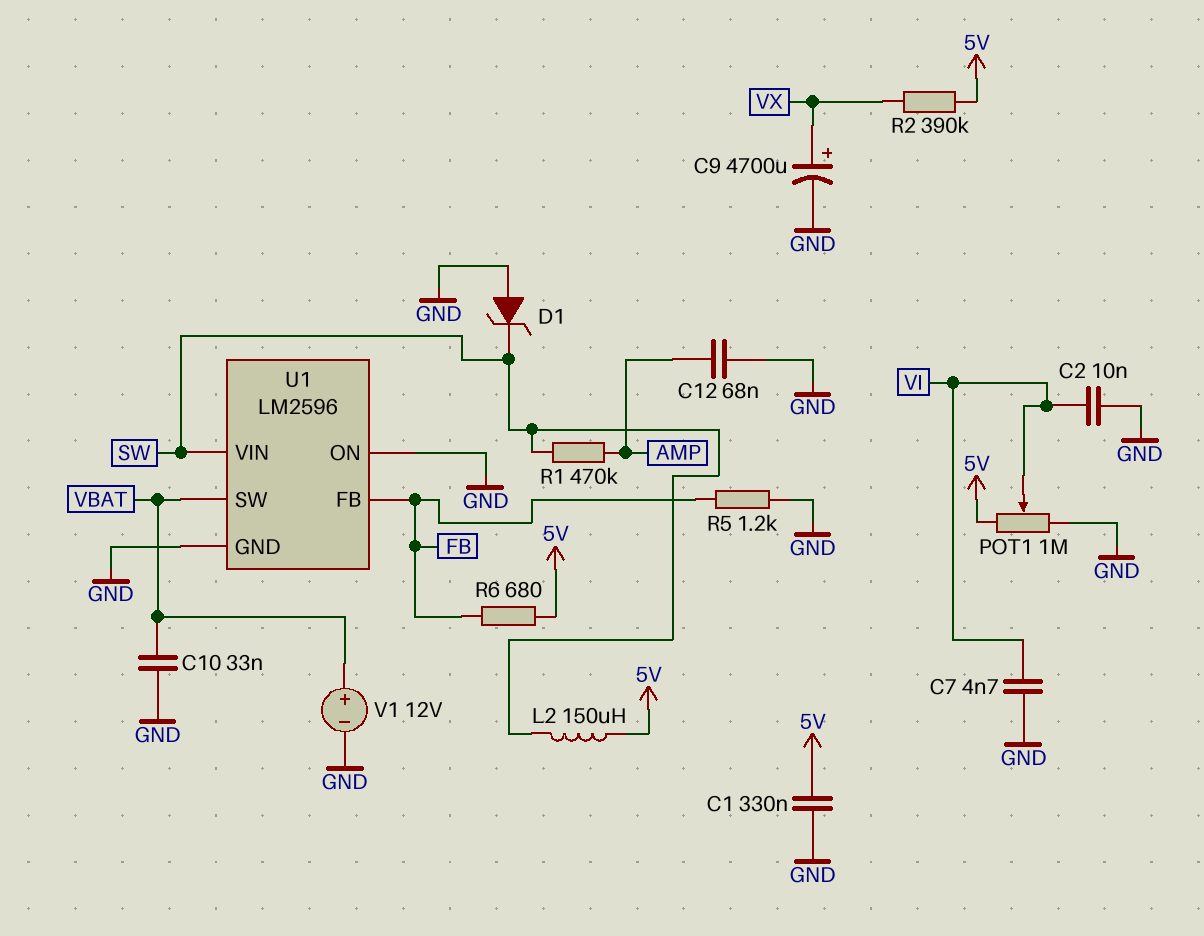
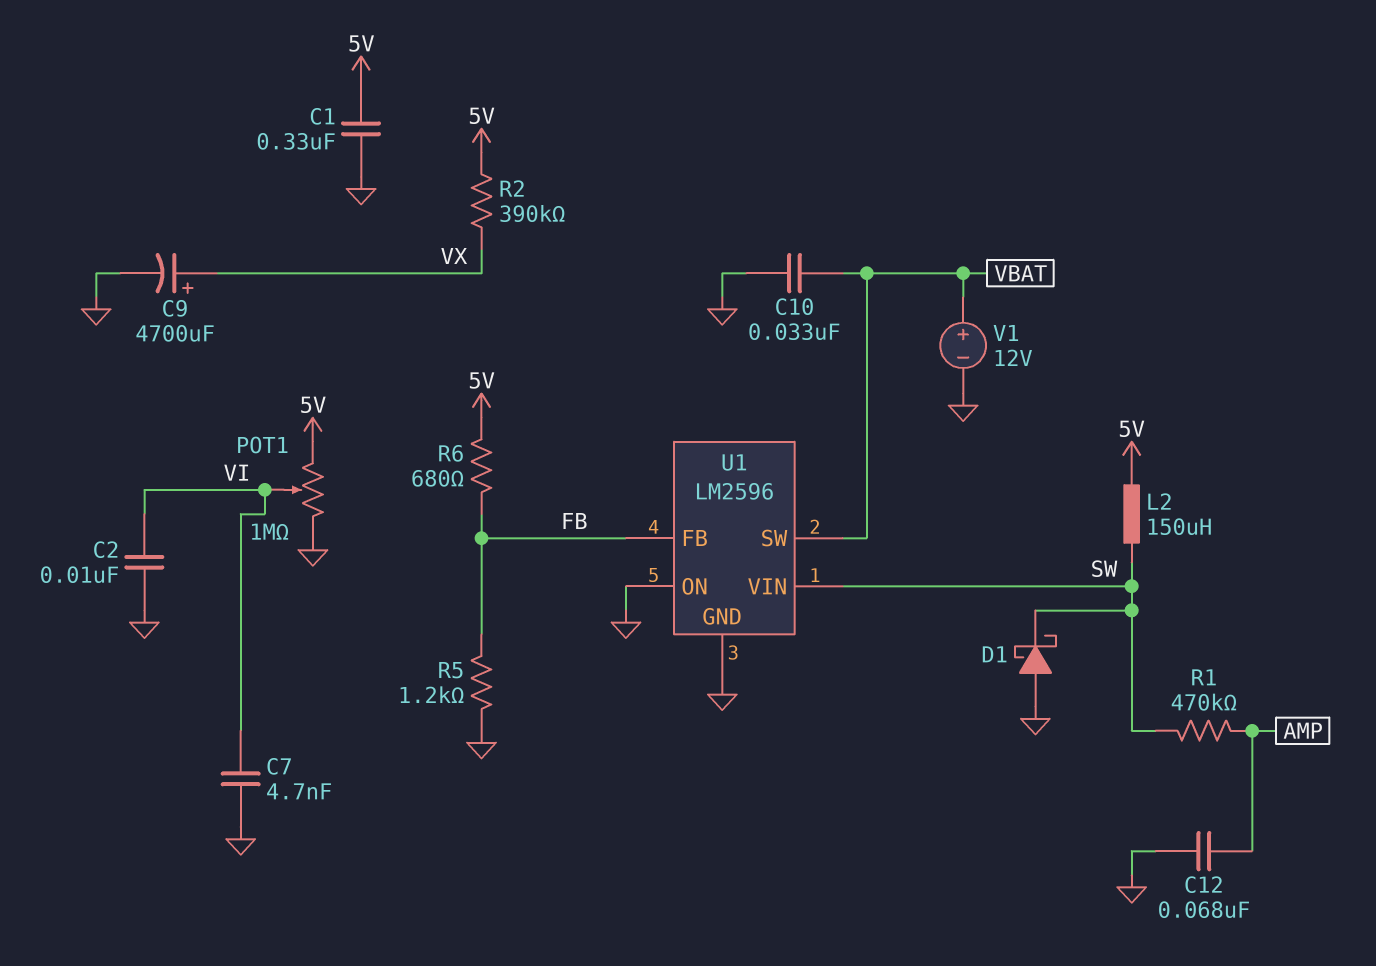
D1: zener (A GND, K SW) -> schottky (A GND, K SW)

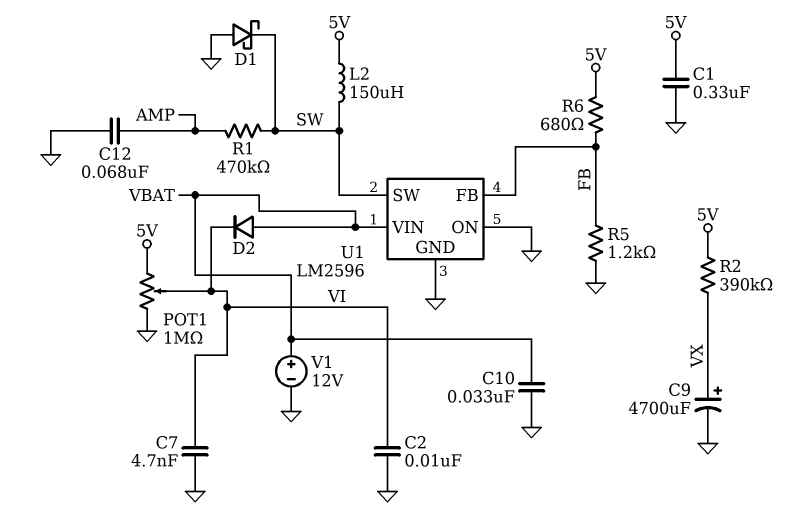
D2: none -> diode (A VBAT, K VI)
U1 pin SW: VBAT -> SW
U1 pin VIN: SW -> VBAT

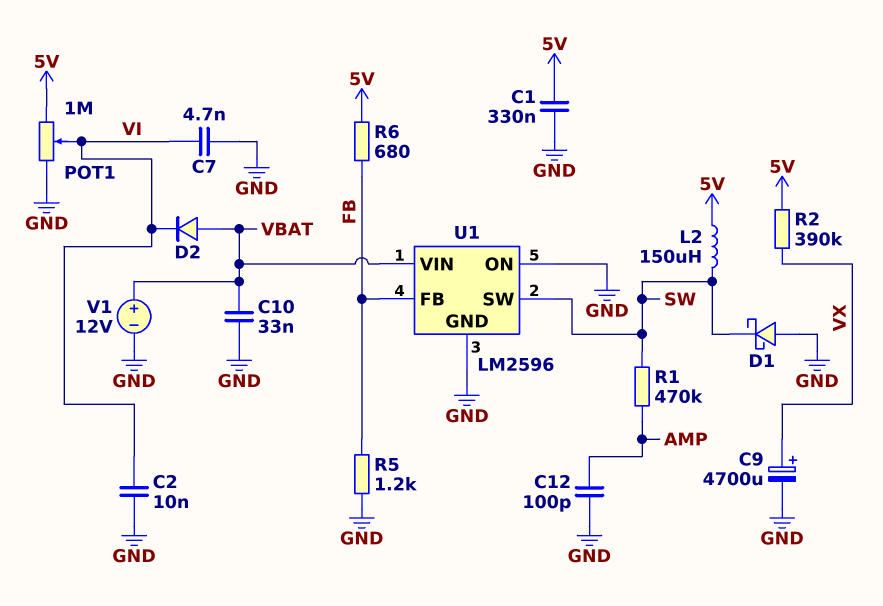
C12: 68nF (AMP, GND) -> 100pF (AMP, GND)

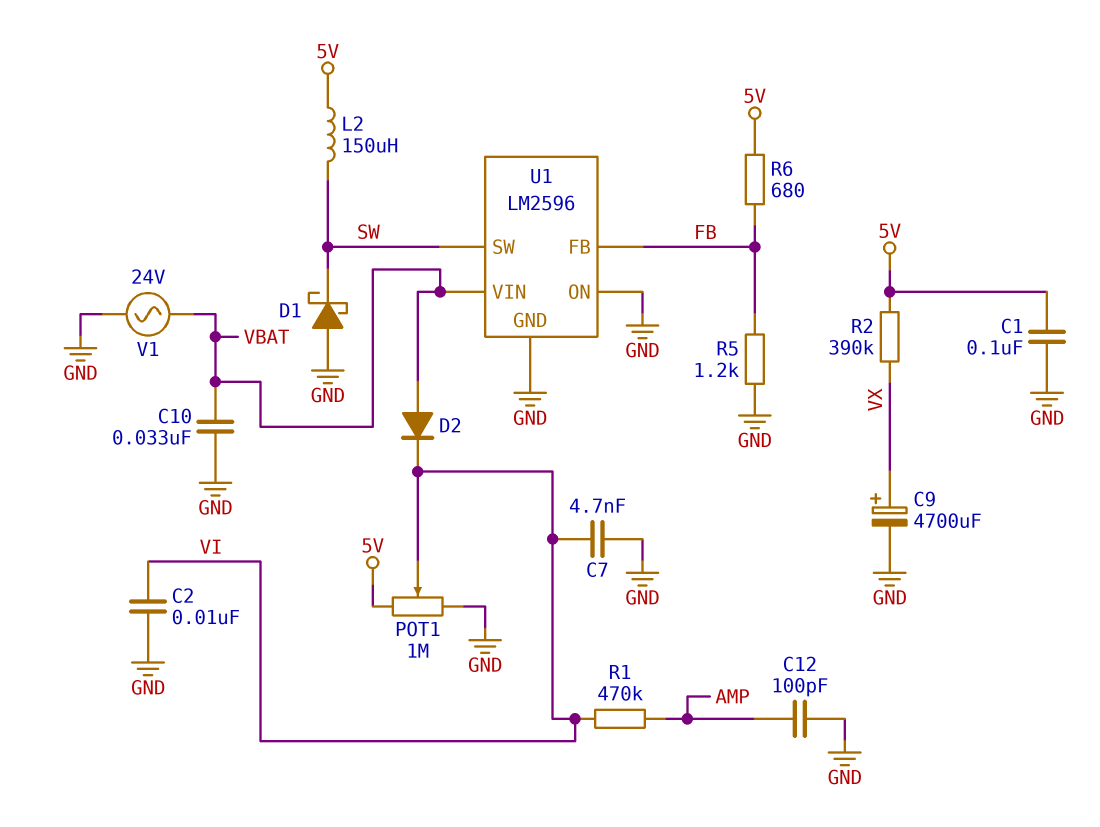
C1: 330nF (5V, GND) -> 100nF (5V, GND)
R1: 470k (AMP, SW) -> 470k (AMP, VI)
V1: 12V (plus VBAT, minus GND) -> AC 24V (GND, VBAT)

